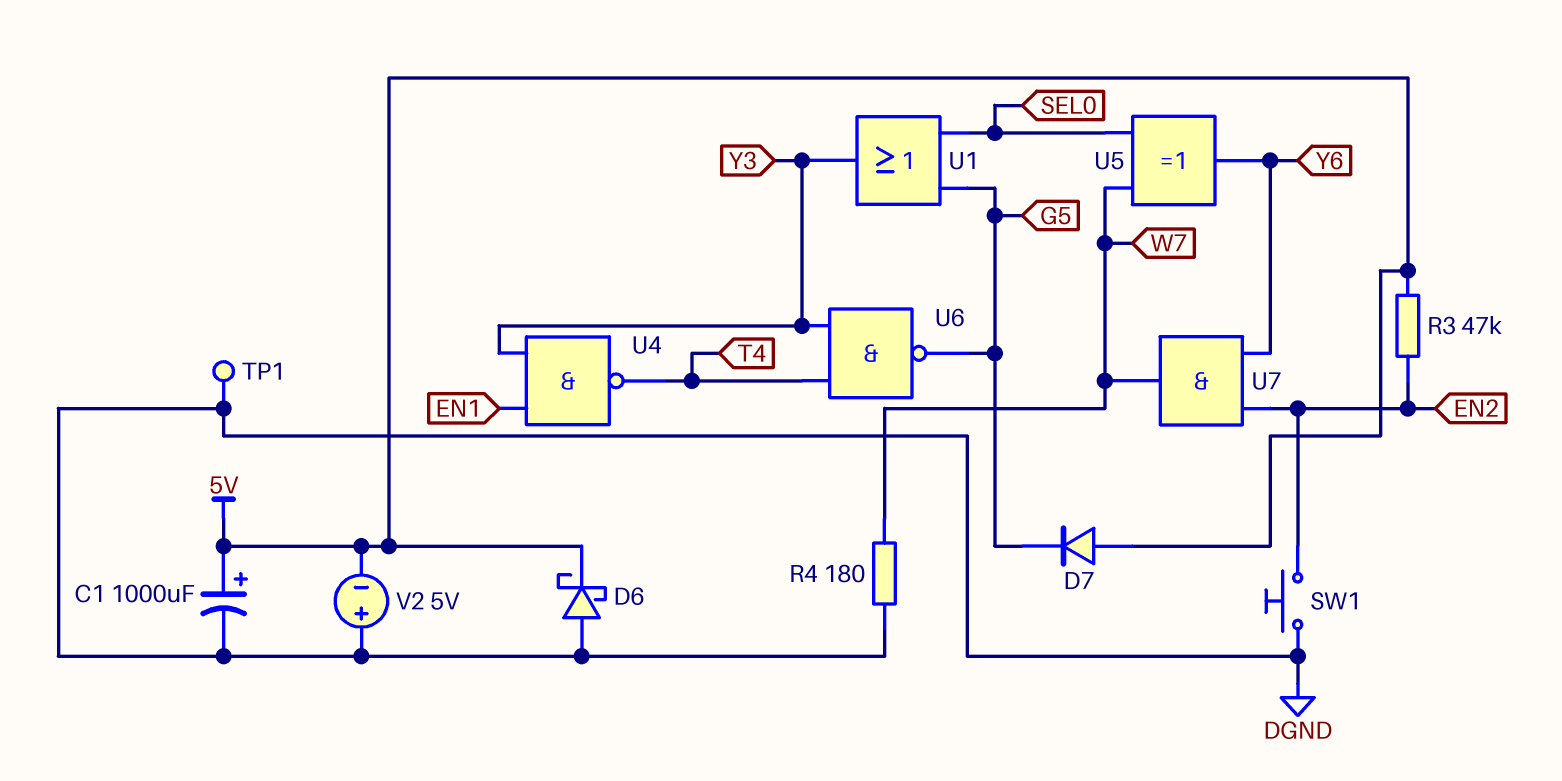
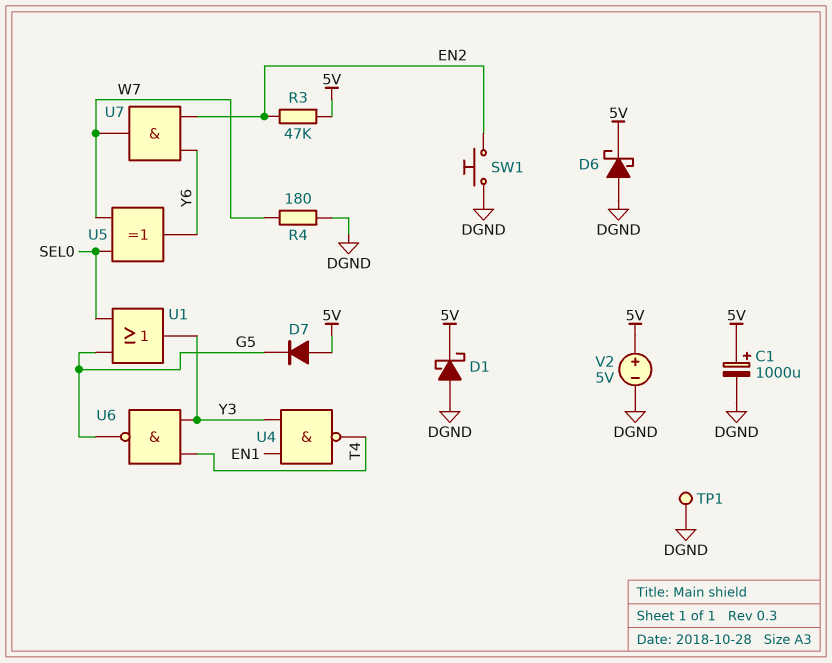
D1: none -> schottky (A DGND, K 5V)
V2: 5V (plus DGND, minus 5V) -> 5V (plus 5V, minus DGND)

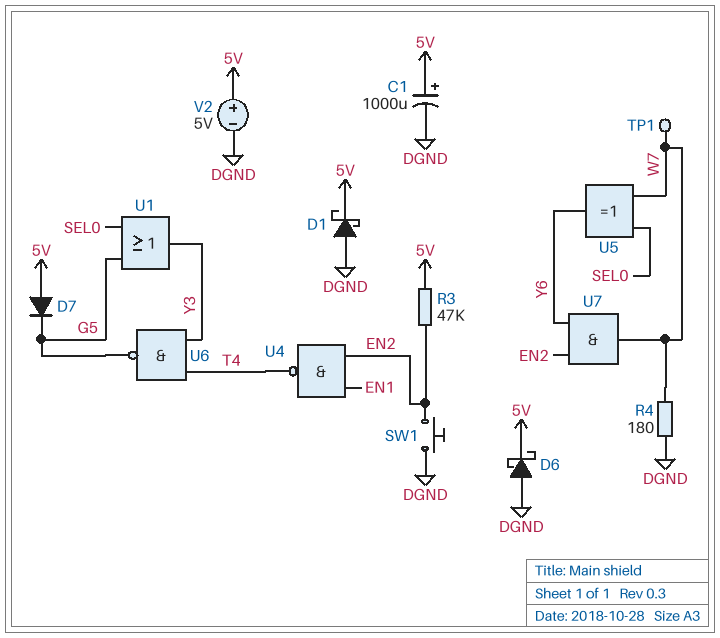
TP1: test point (DGND) -> test point (W7)
U4: NAND (in EN1, in Y3, out T4) -> NAND (in EN1, in EN2, out T4)

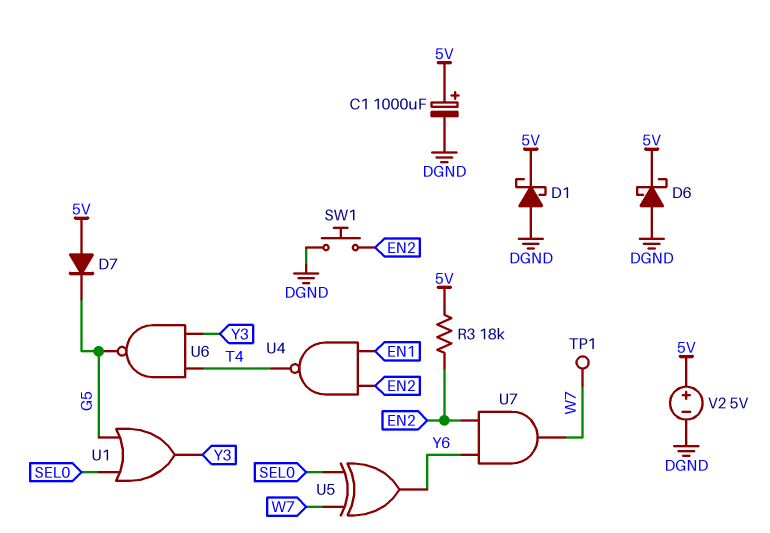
R3: 47k (5V, EN2) -> 18k (5V, EN2)
R4: 180 (DGND, W7) -> none

